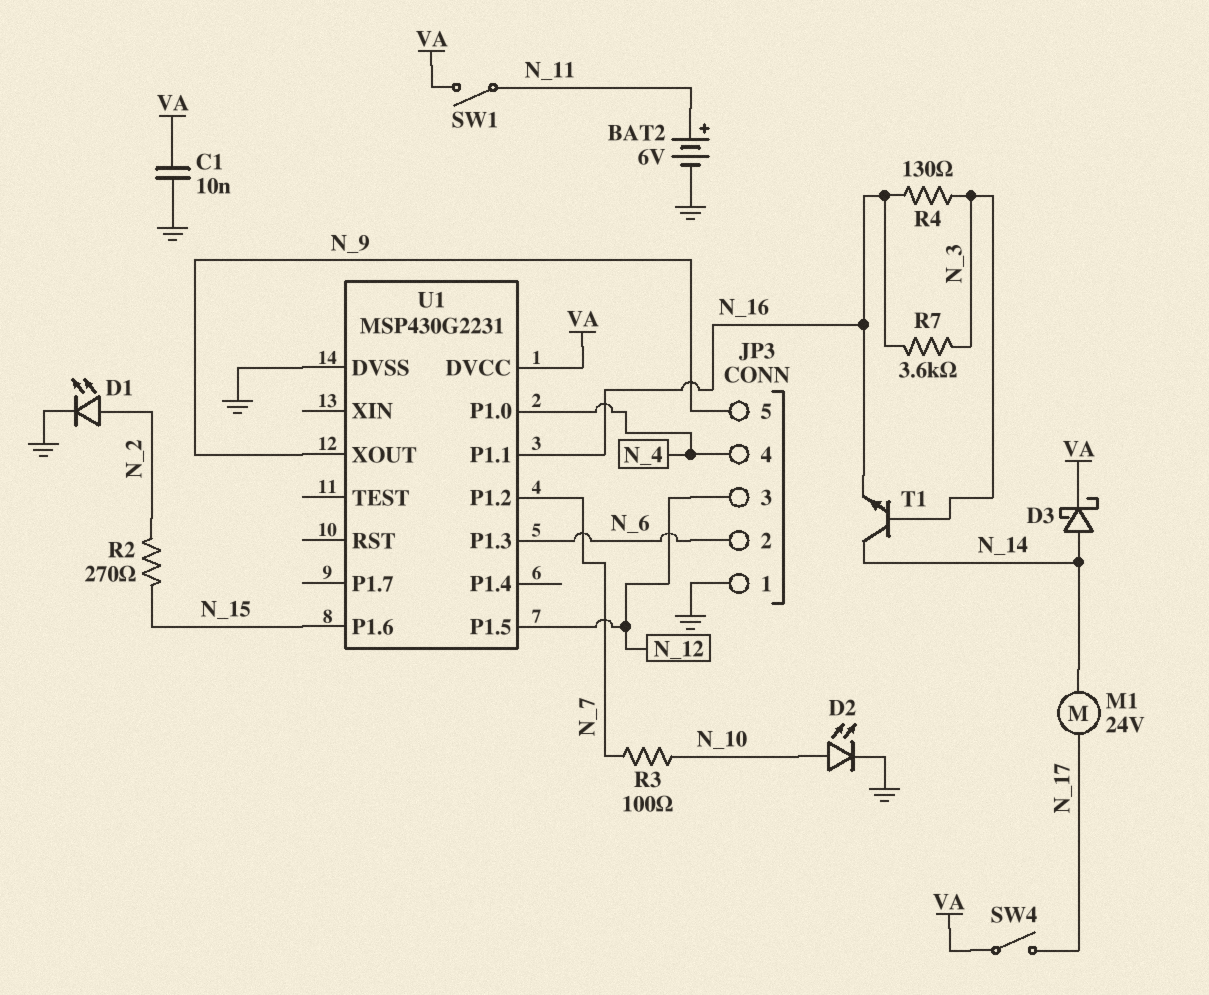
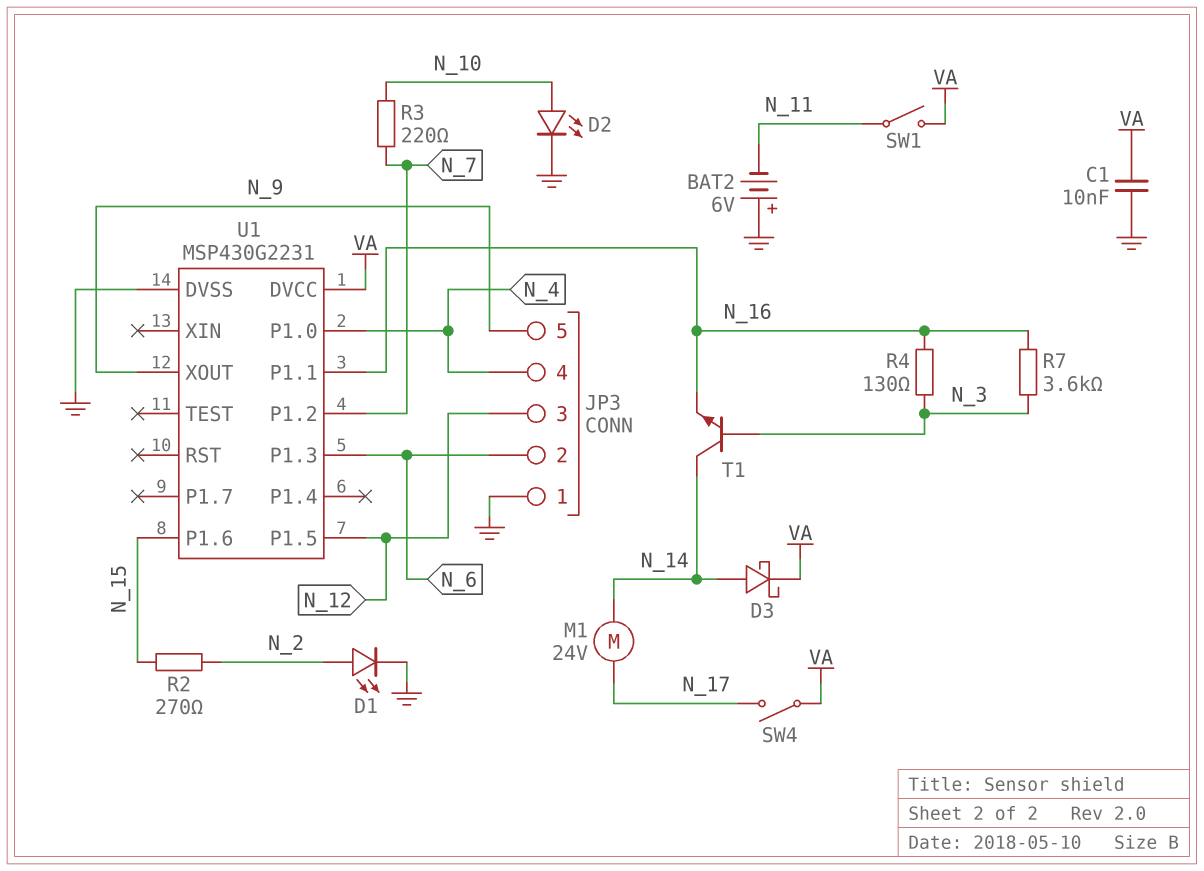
BAT2: 6V (plus N_11, minus GND) -> 6V (plus GND, minus N_11)
R3: 100 (N_7, N_10) -> 220 (N_7, N_10)

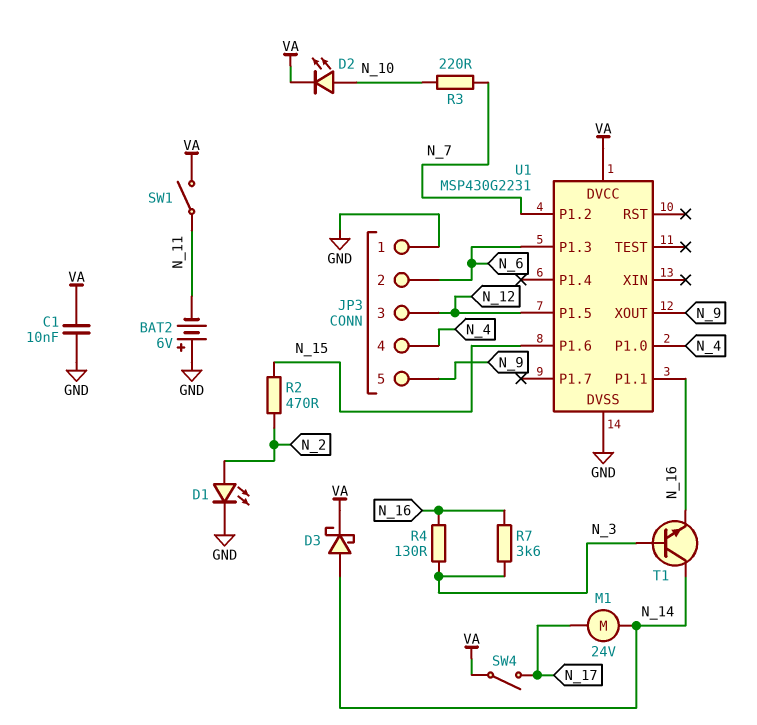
D2: LED (A N_10, K GND) -> LED (A N_10, K VA)
R2: 270 (N_2, N_15) -> 470 (N_2, N_15)

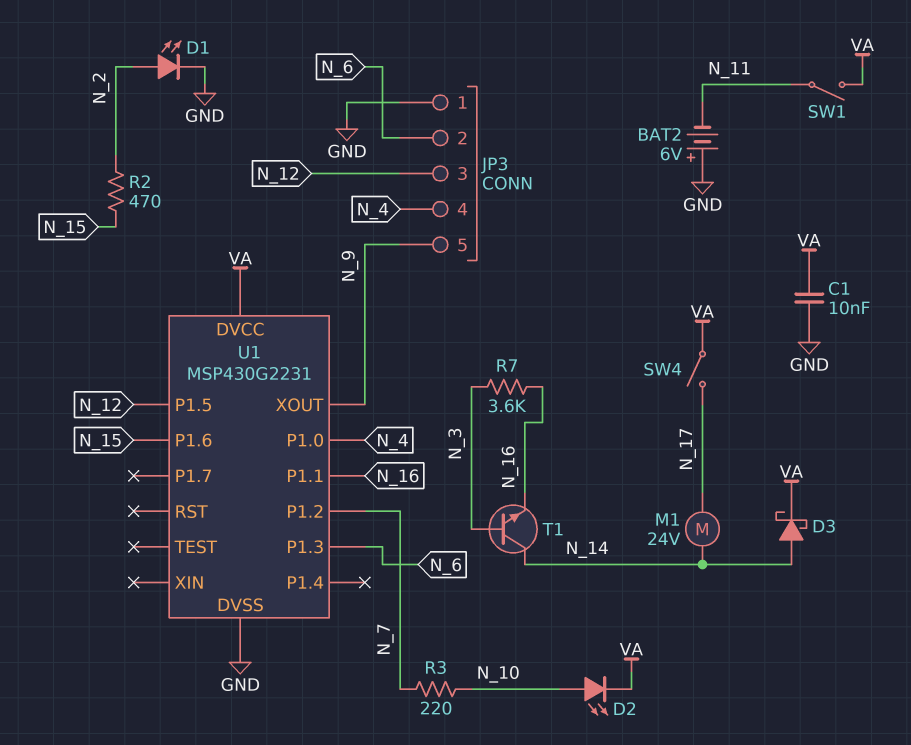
R4: 130 (N_3, N_16) -> none

